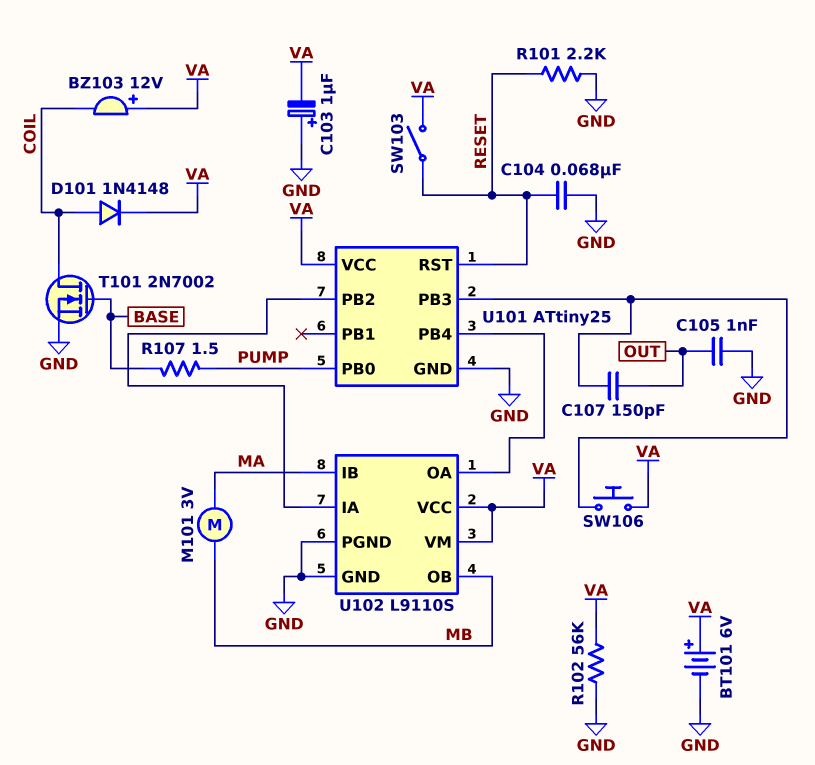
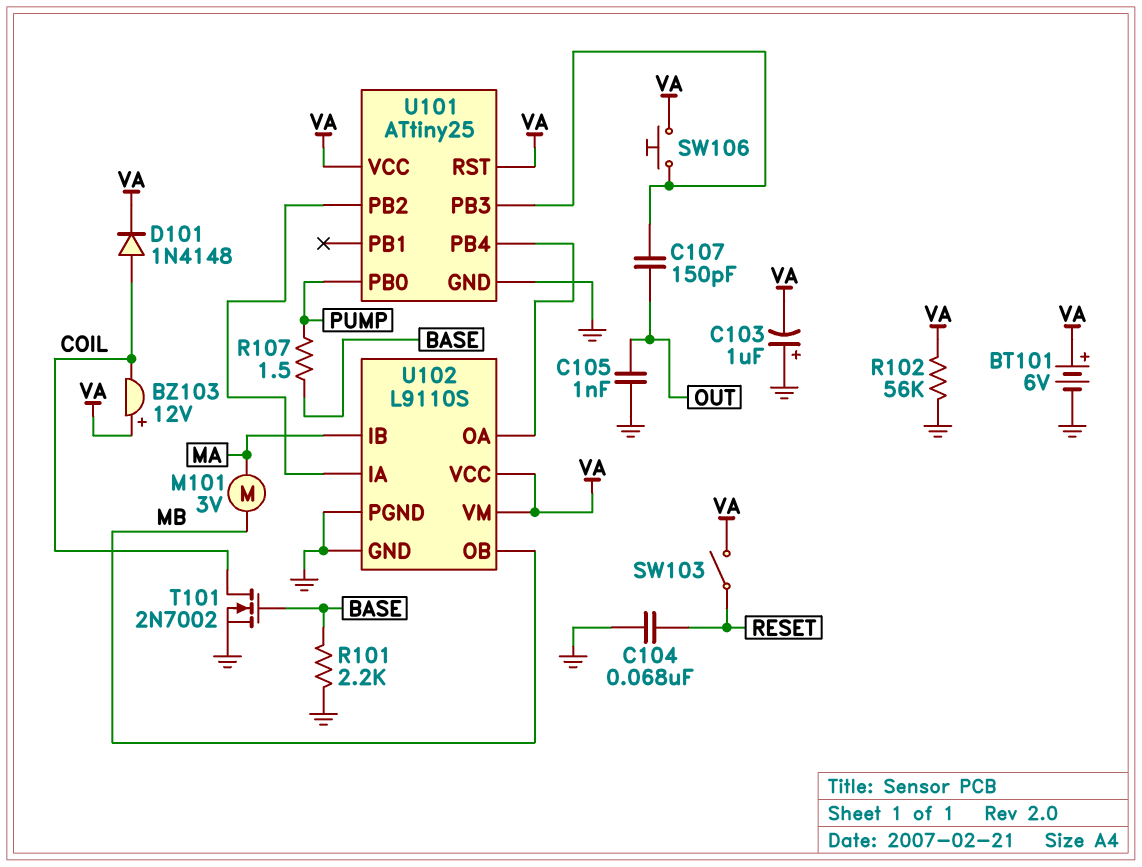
R101: 2.2k (GND, RESET) -> 2.2k (BASE, GND)
U101 pin RST: RESET -> VA

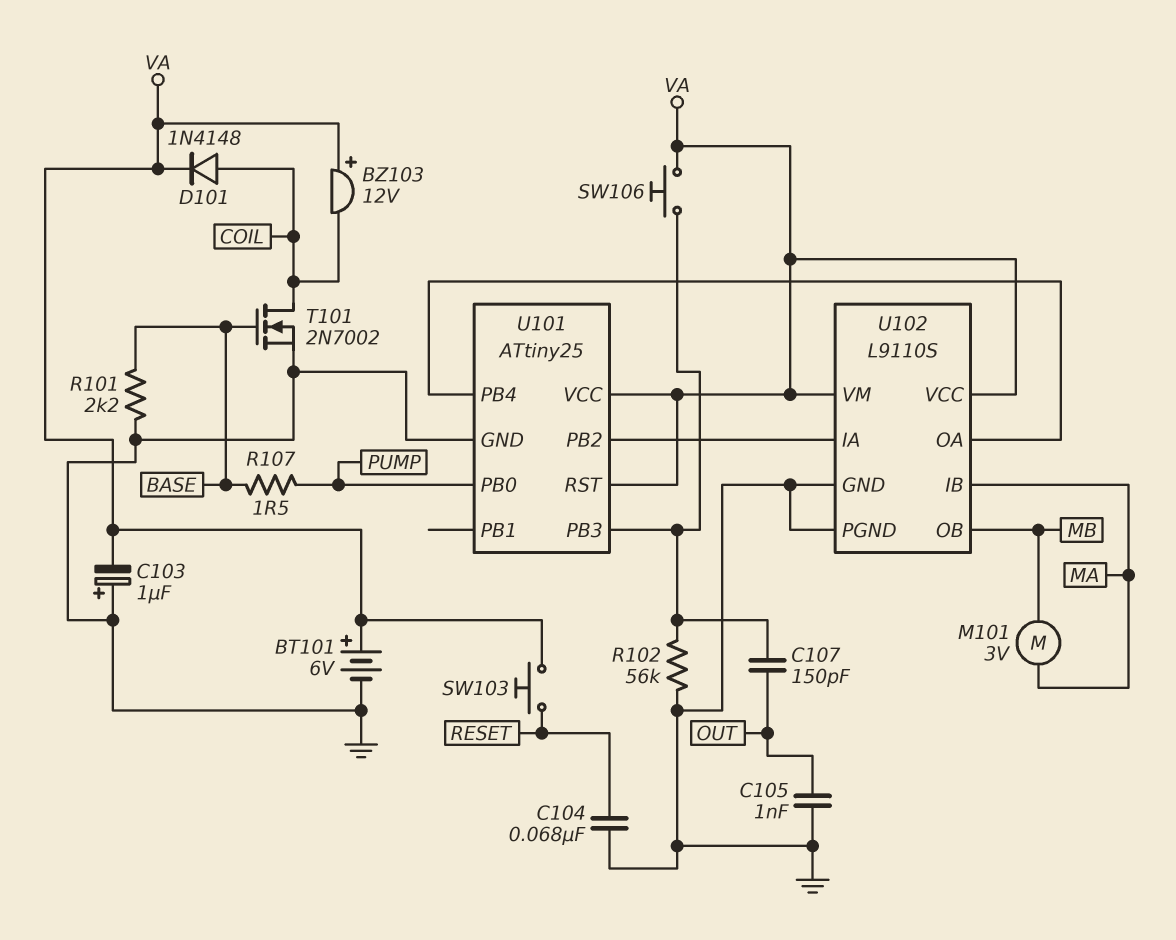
R102: 56k (GND, VA) -> 56k (GND, U101/PB3)
SW103: switch (RESET, VA) -> button (RESET, VA)

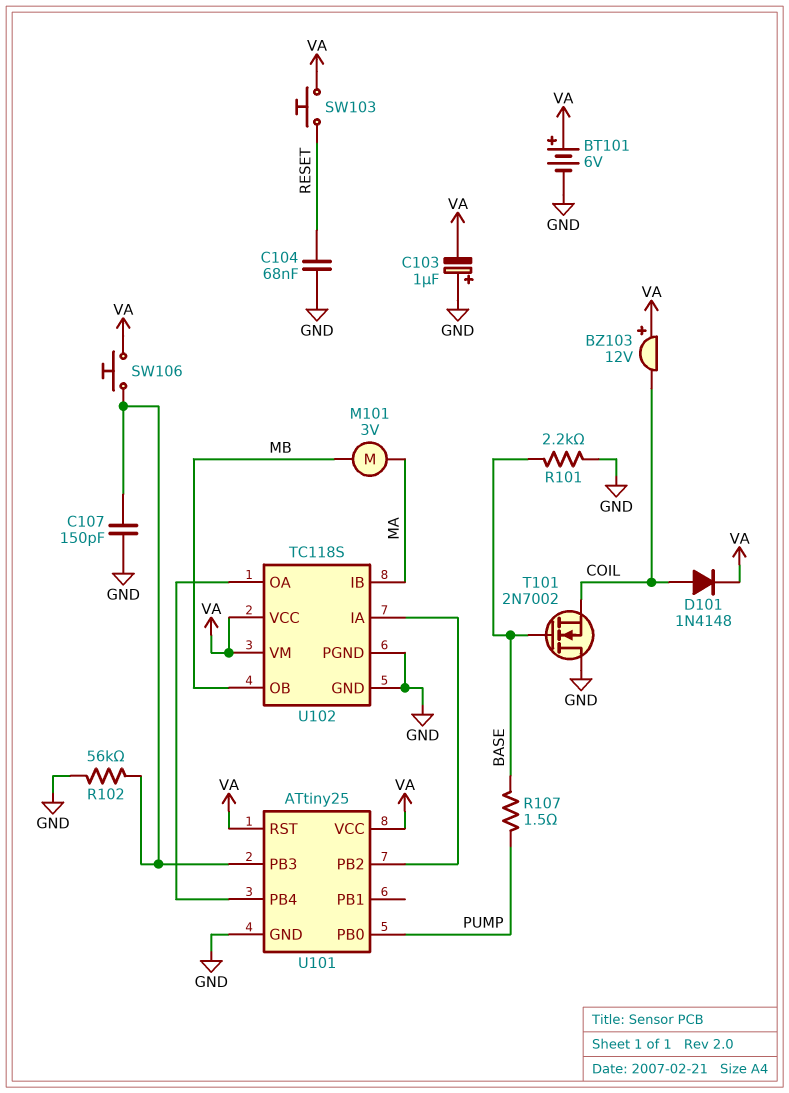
C105: 1nF (GND, OUT) -> none
C107: 150pF (OUT, U101/PB3) -> 150pF (GND, U101/PB3)
T101: NMOS 2N7002 (G BASE, D COIL, S GND) -> NMOS 2N7002 (G BASE, D GND, S COIL)
U102: L9110S -> TC118S

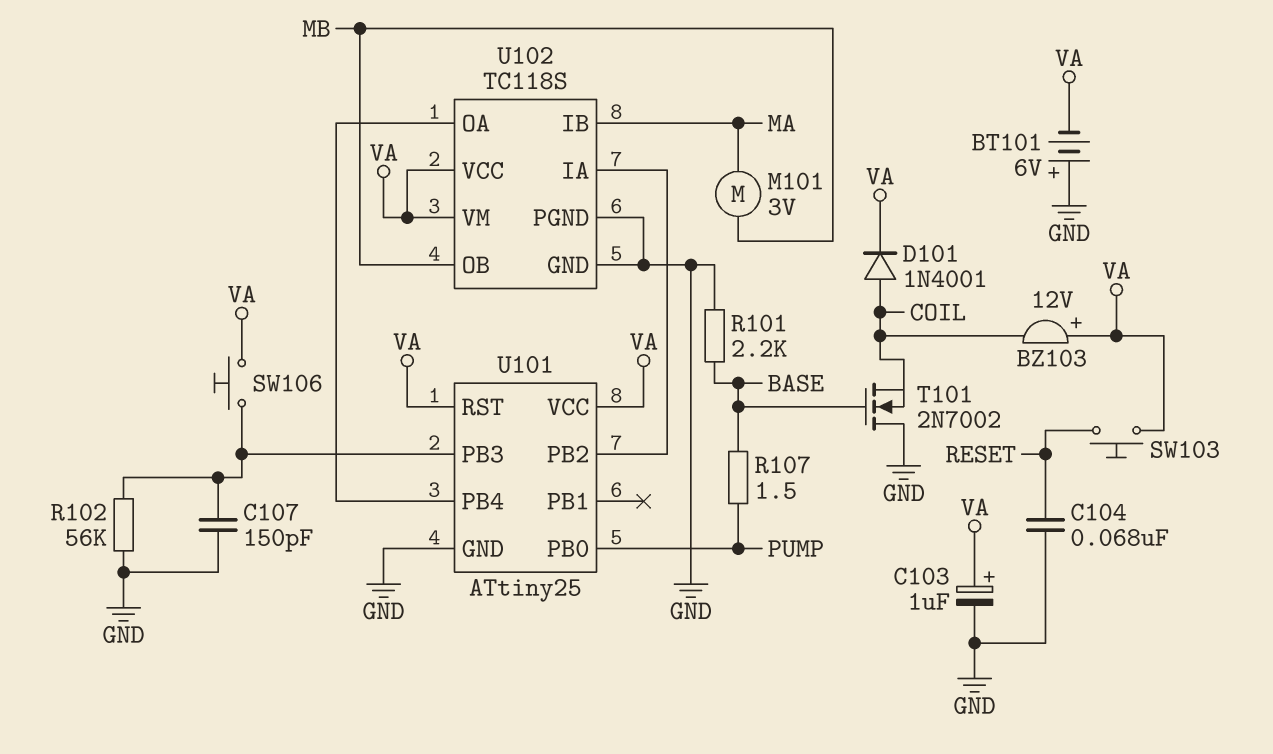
BT101: 6V (plus VA, minus GND) -> 6V (plus GND, minus VA)
C103: 1uF (plus GND, minus VA) -> 1uF (plus VA, minus GND)
D101: diode 1N4148 (A COIL, K VA) -> diode 1N4001 (A COIL, K VA)

